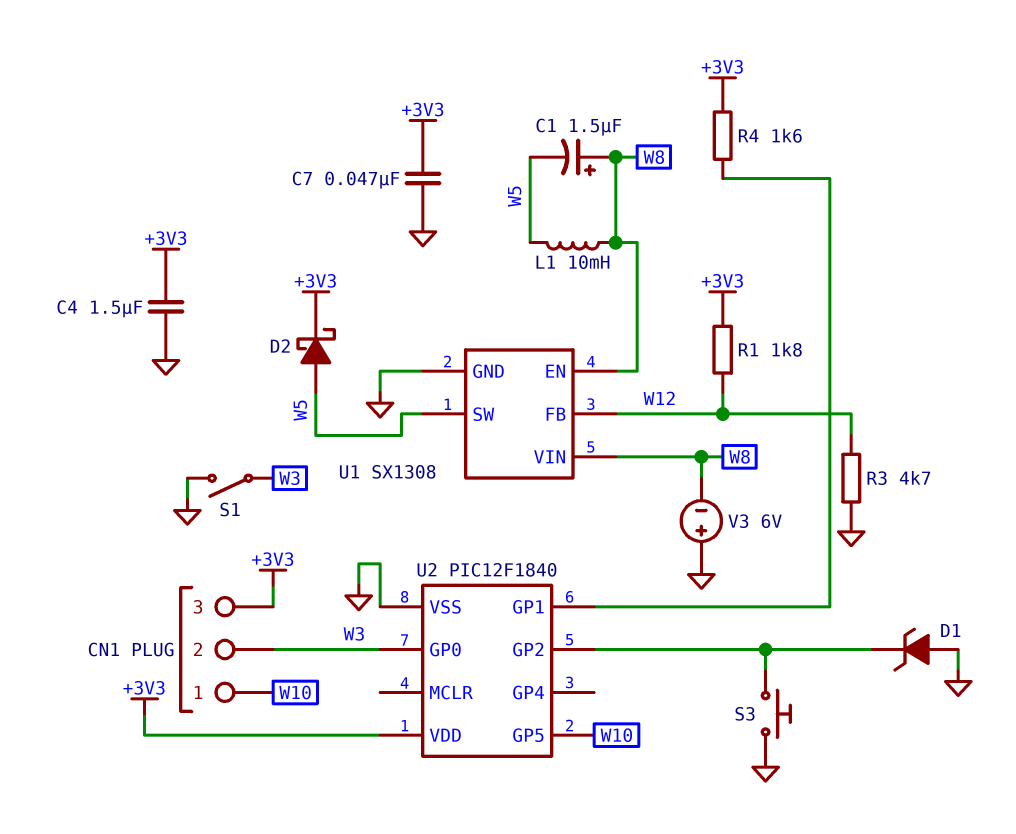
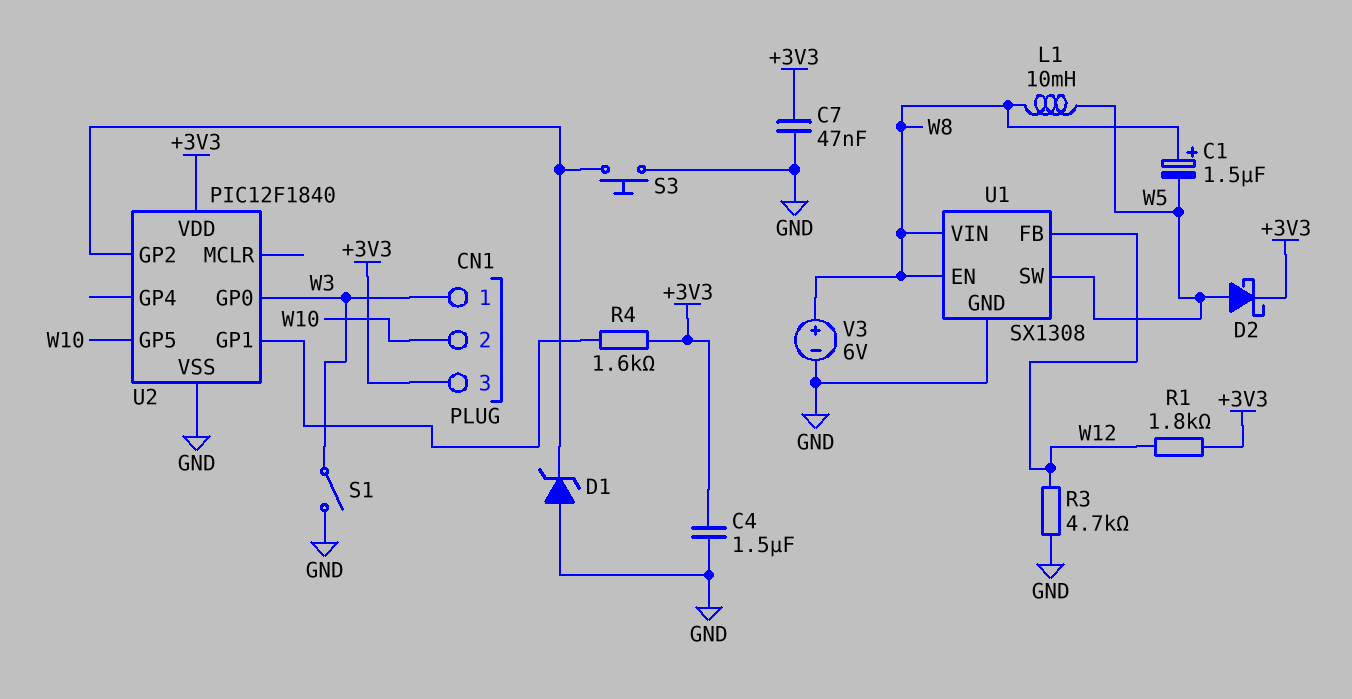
CN1 pin 1: W10 -> W3
CN1 pin 2: W3 -> W10
V3: 6V (plus GND, minus W8) -> 6V (plus W8, minus GND)

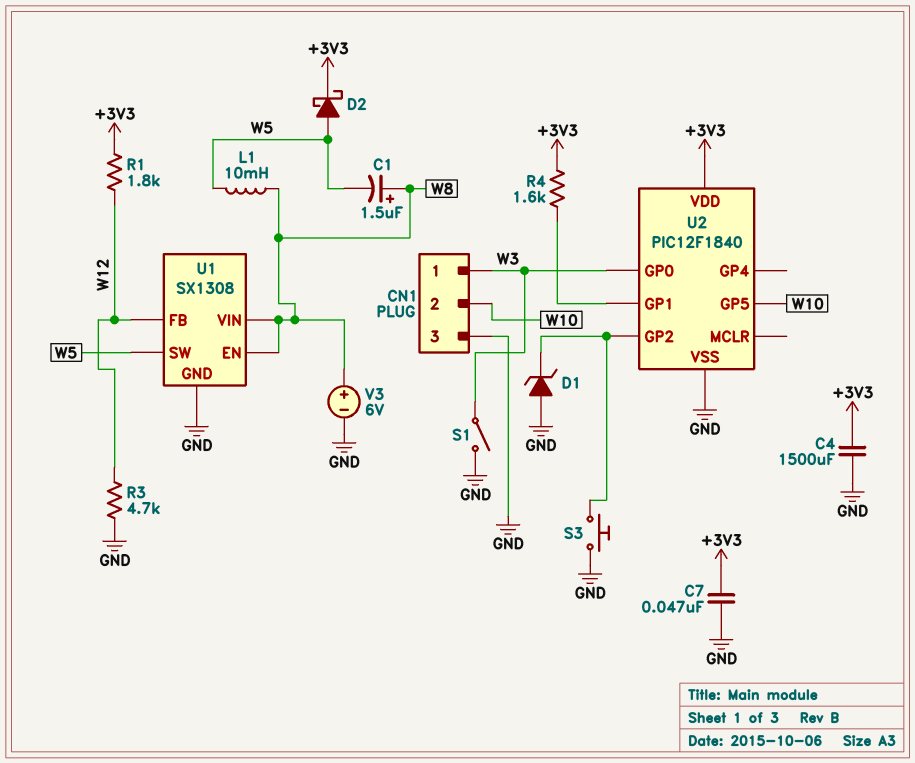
C4: 1.5uF (+3V3, GND) -> 1500uF (+3V3, GND)
CN1 pin 3: +3V3 -> GND

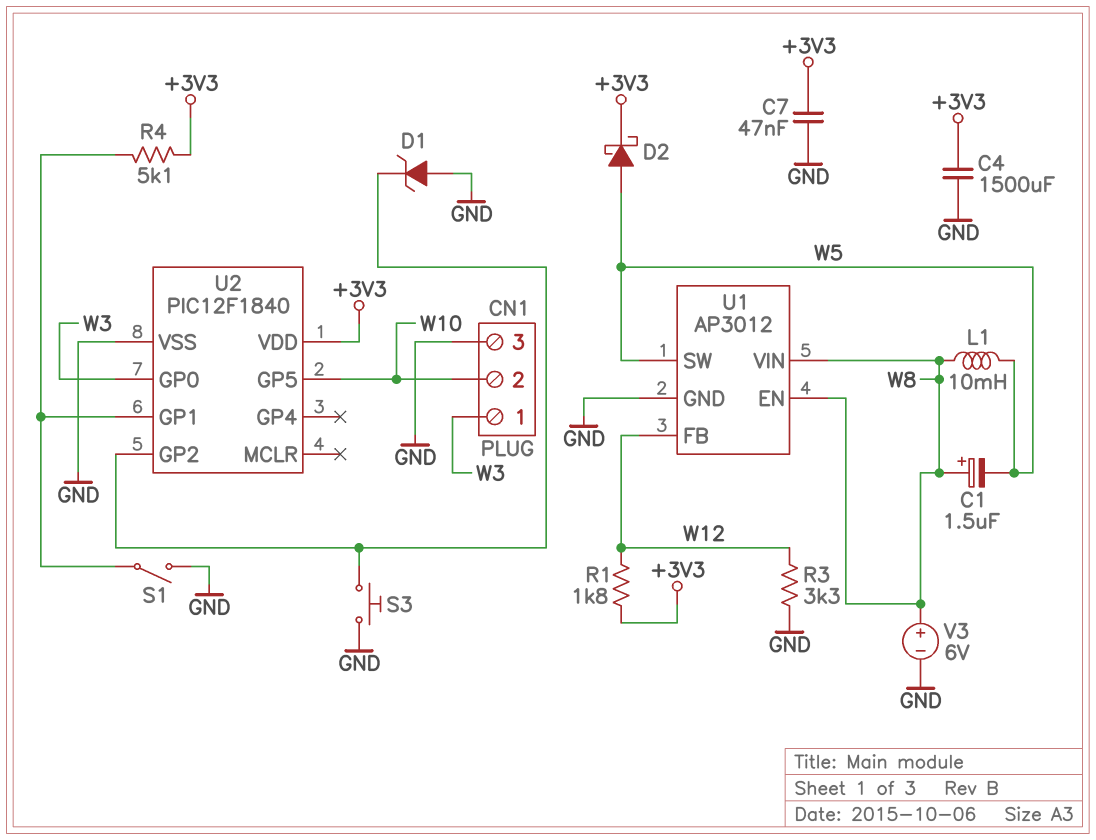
R3: 4.7k (GND, W12) -> 3.3k (GND, W12)
R4: 1.6k (+3V3, U2/GP1) -> 5.1k (+3V3, U2/GP1)
S1: switch (GND, W3) -> switch (GND, U2/GP1)
U1: SX1308 -> AP3012

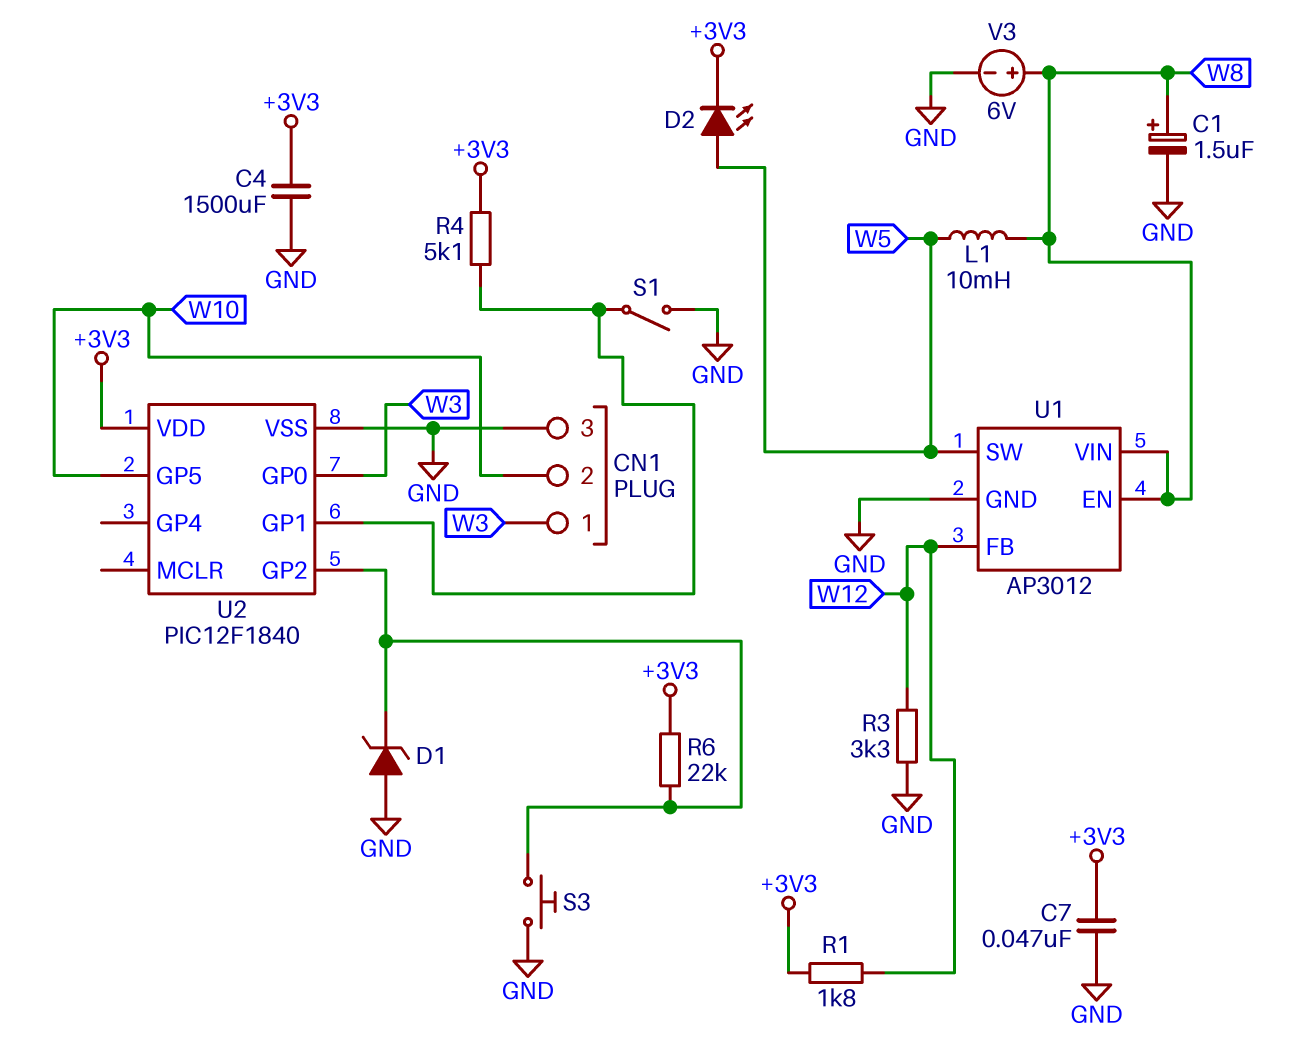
C1: 1.5uF (plus W8, minus W5) -> 1.5uF (plus W8, minus GND)
D2: schottky (A W5, K +3V3) -> LED (A W5, K +3V3)
R6: none -> 22k (+3V3, U2/GP2)

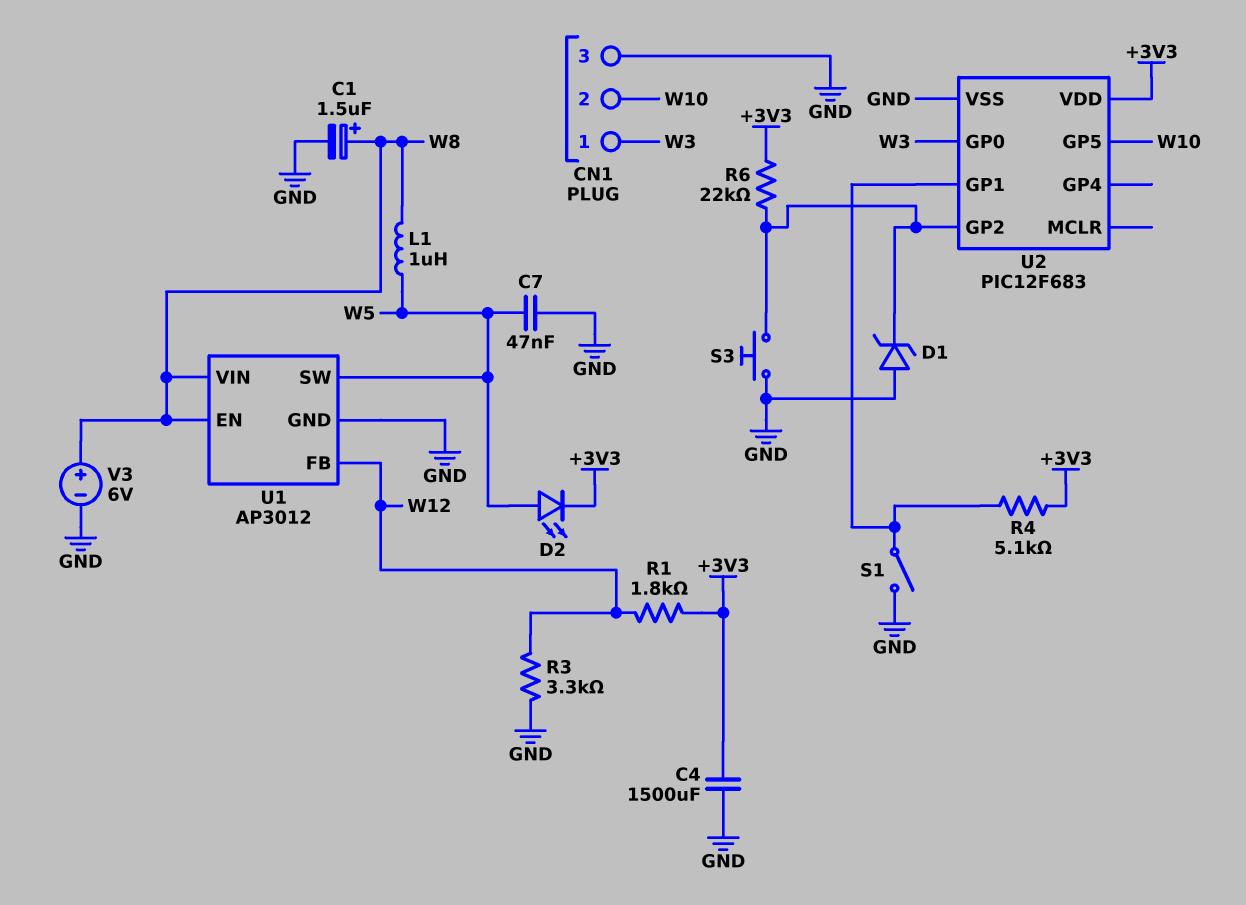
C7: 47nF (+3V3, GND) -> 47nF (GND, W5)
L1: 10mH (W5, W8) -> 1uH (W5, W8)
U2: PIC12F1840 -> PIC12F683

